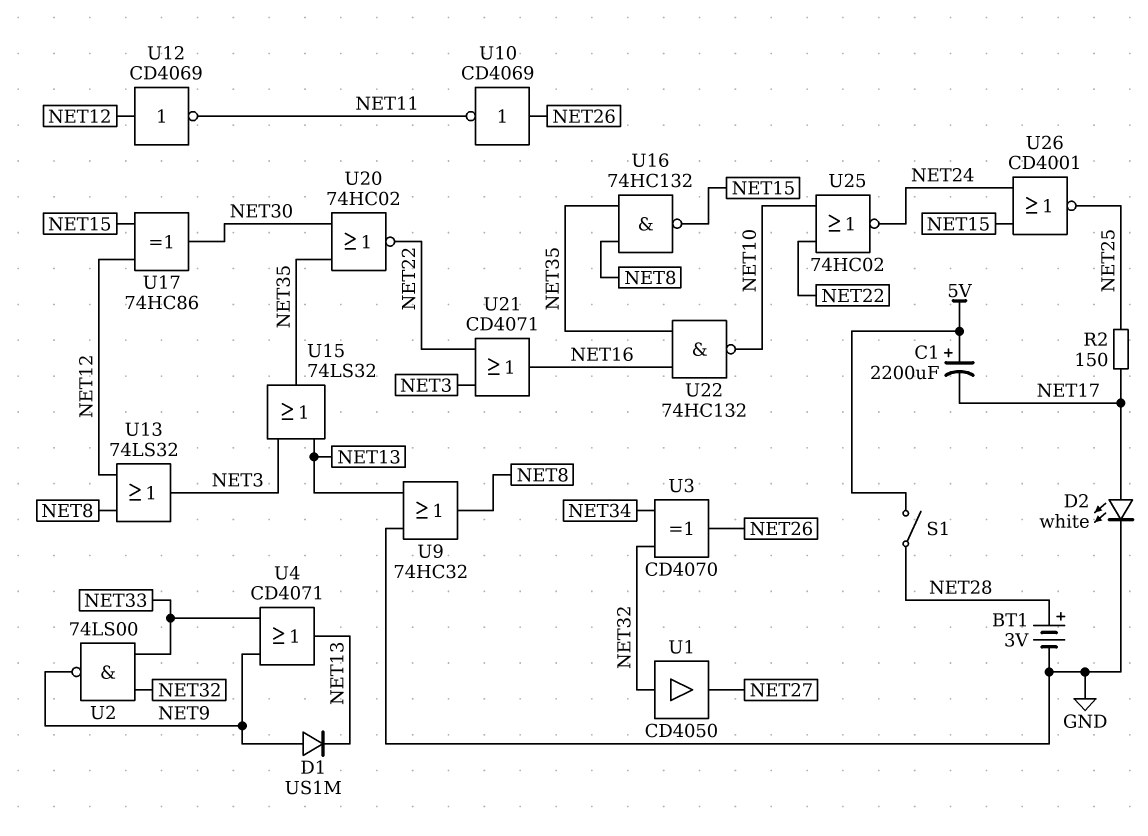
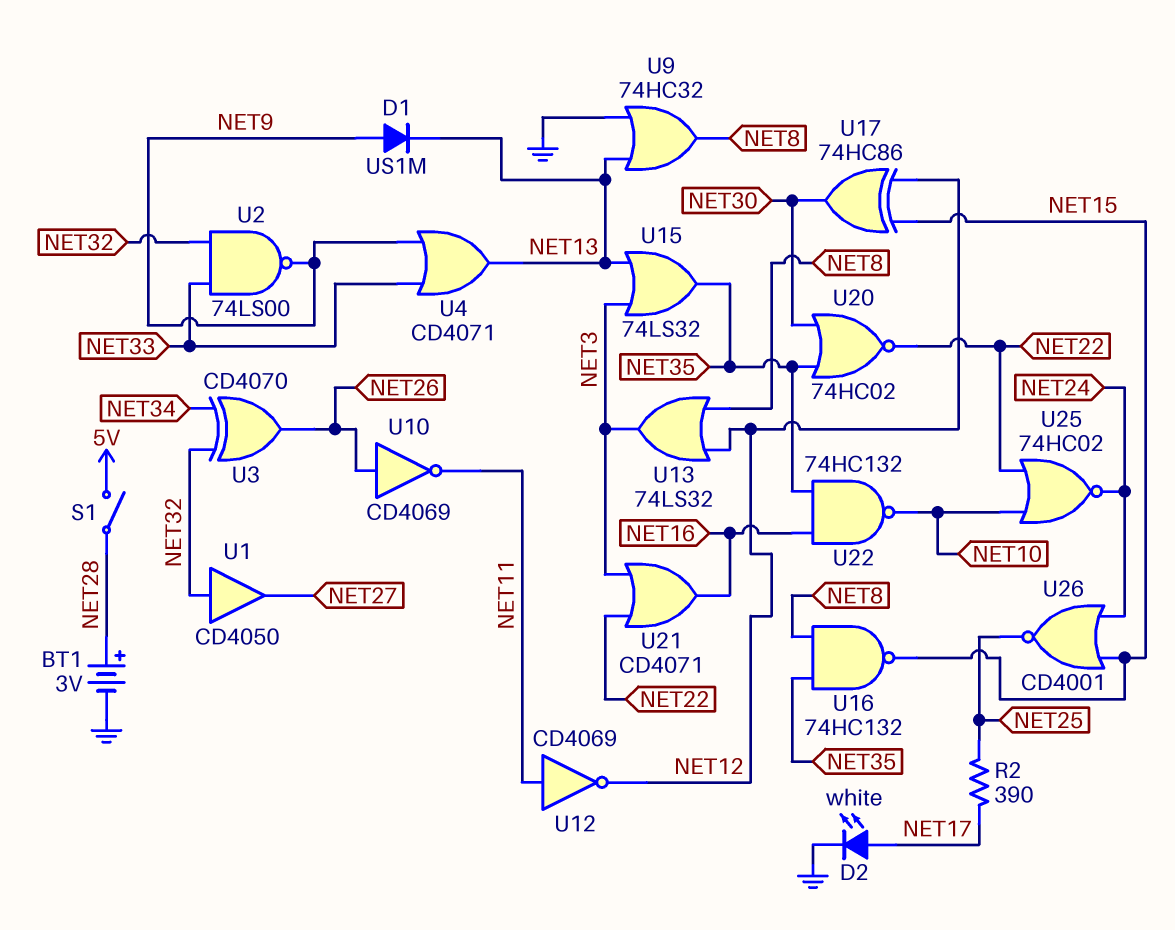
C1: 2200uF (plus 5V, minus NET17) -> none
R2: 150 (NET17, NET25) -> 390 (NET17, NET25)
U12: NOT CD4069 (in NET12, out NET11) -> NOT CD4069 (in NET11, out NET12)

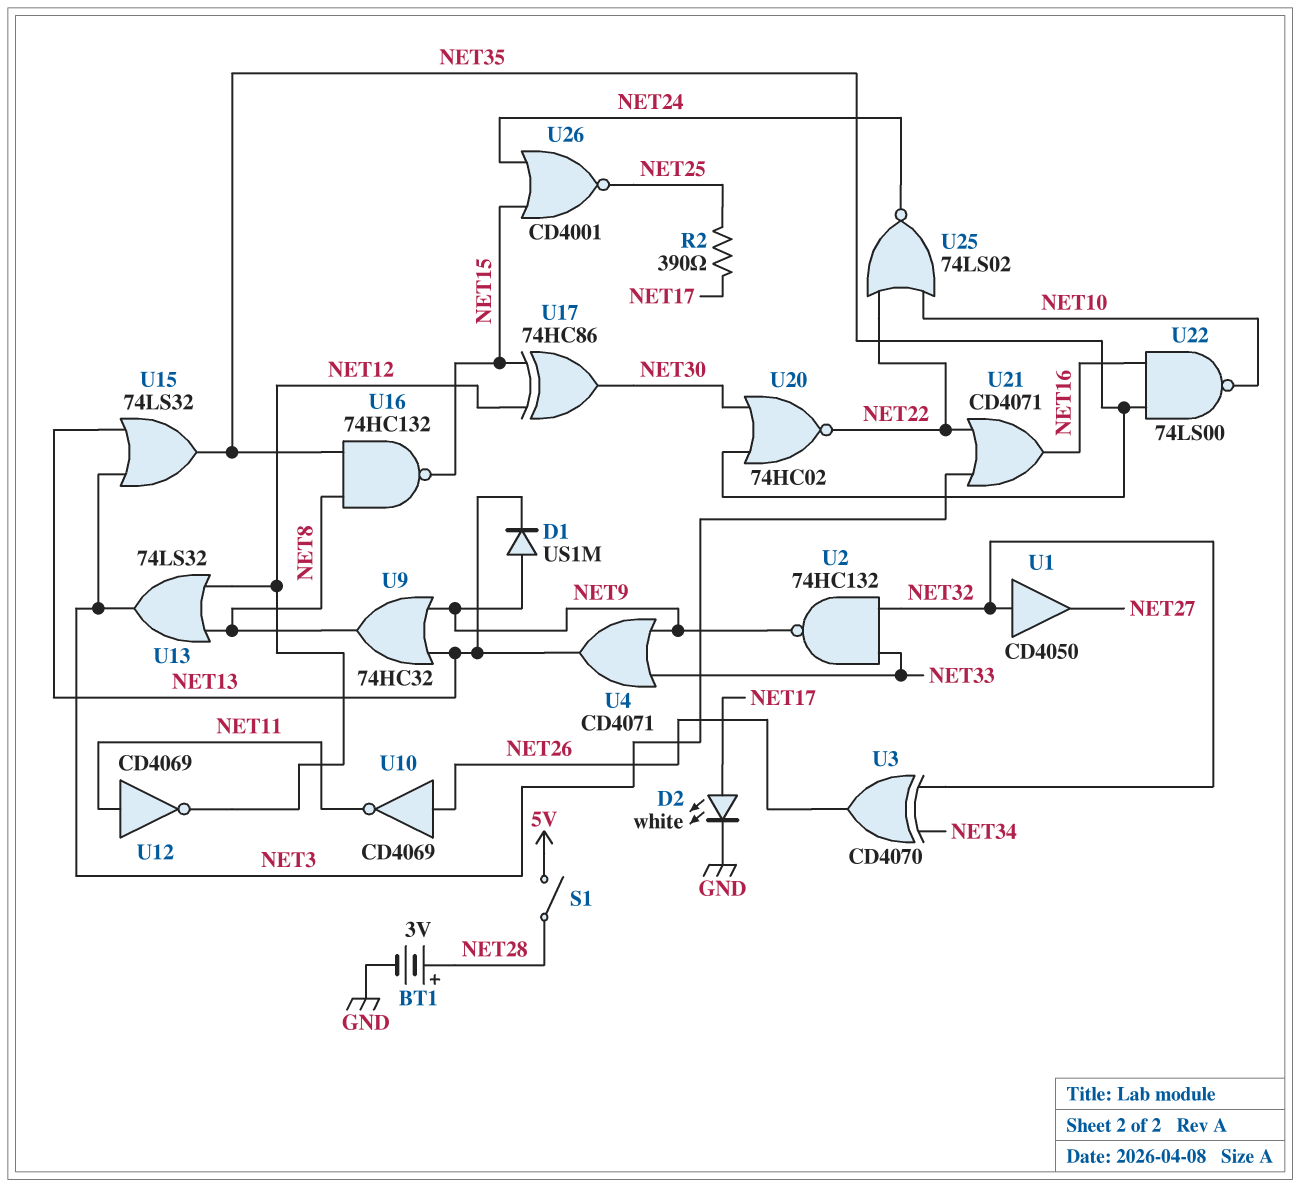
U2: NAND 74LS00 (in NET32, in NET33, out NET9) -> NAND 74HC132 (in NET32, in NET33, out NET9)
U9: OR 74HC32 (in GND, in NET13, out NET8) -> OR 74HC32 (in NET9, in NET13, out NET8)
U22: NAND 74HC132 (in NET16, in NET35, out NET10) -> NAND 74LS00 (in NET16, in NET35, out NET10)
U25: NOR 74HC02 (in NET10, in NET22, out NET24) -> NOR 74LS02 (in NET10, in NET22, out NET24)

